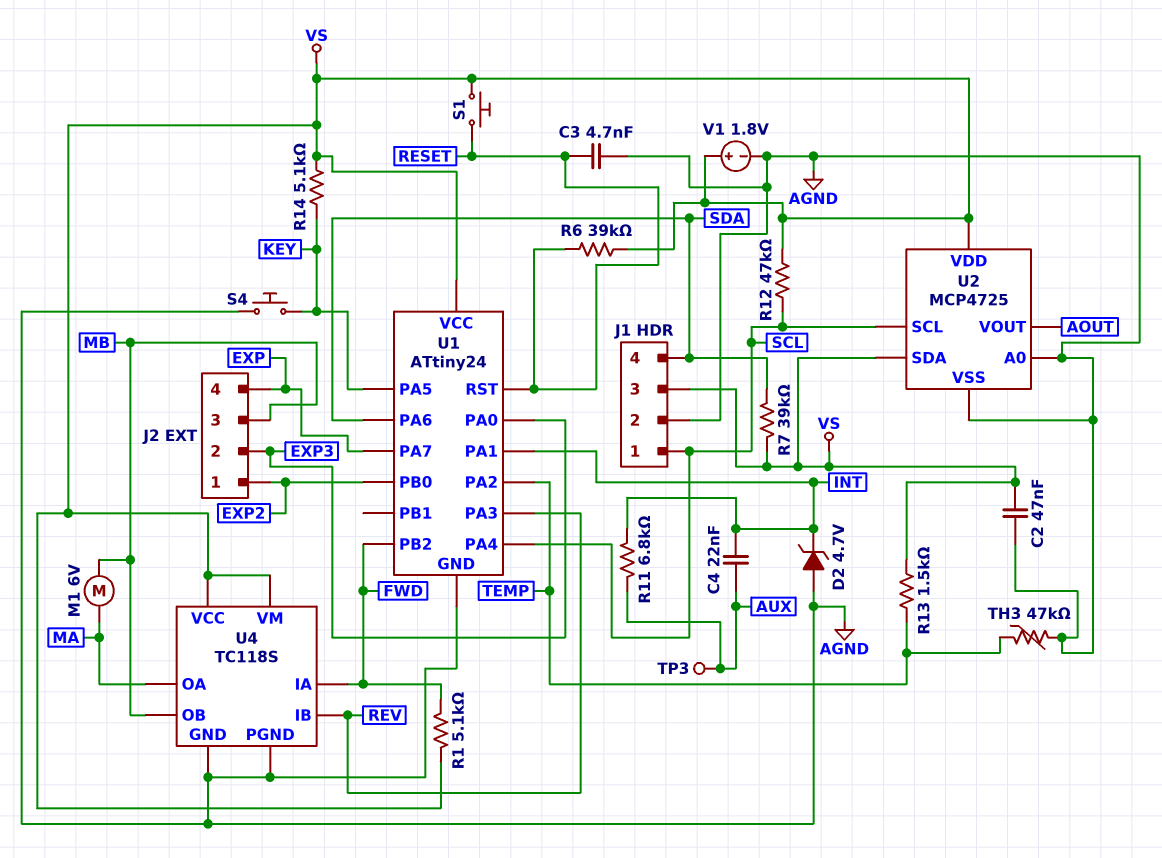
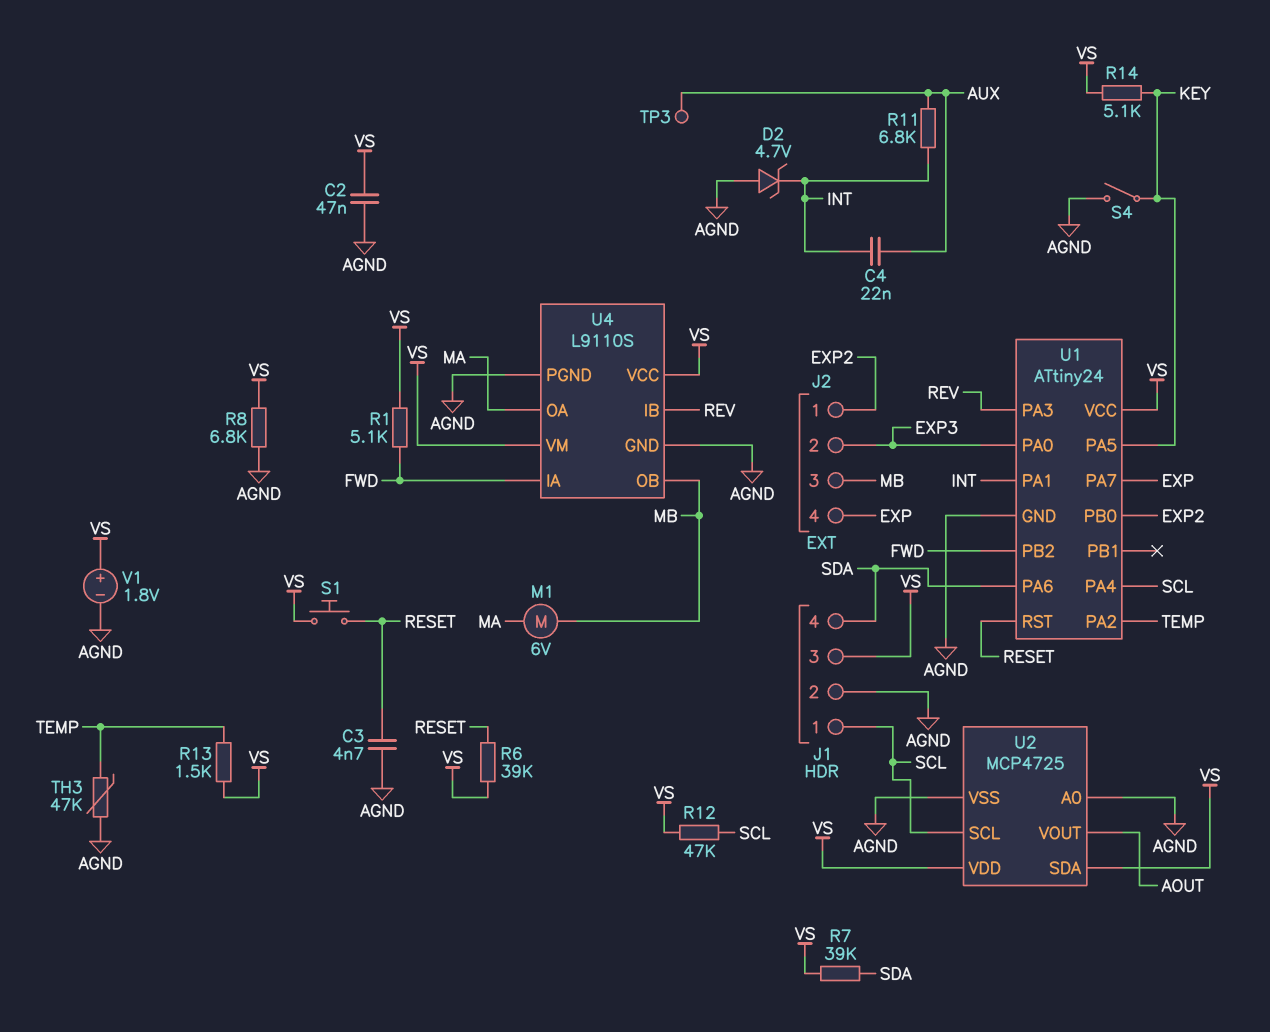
R8: none -> 6.8k (AGND, VS)
S4: button (AGND, KEY) -> switch (AGND, KEY)
U4: TC118S -> L9110S

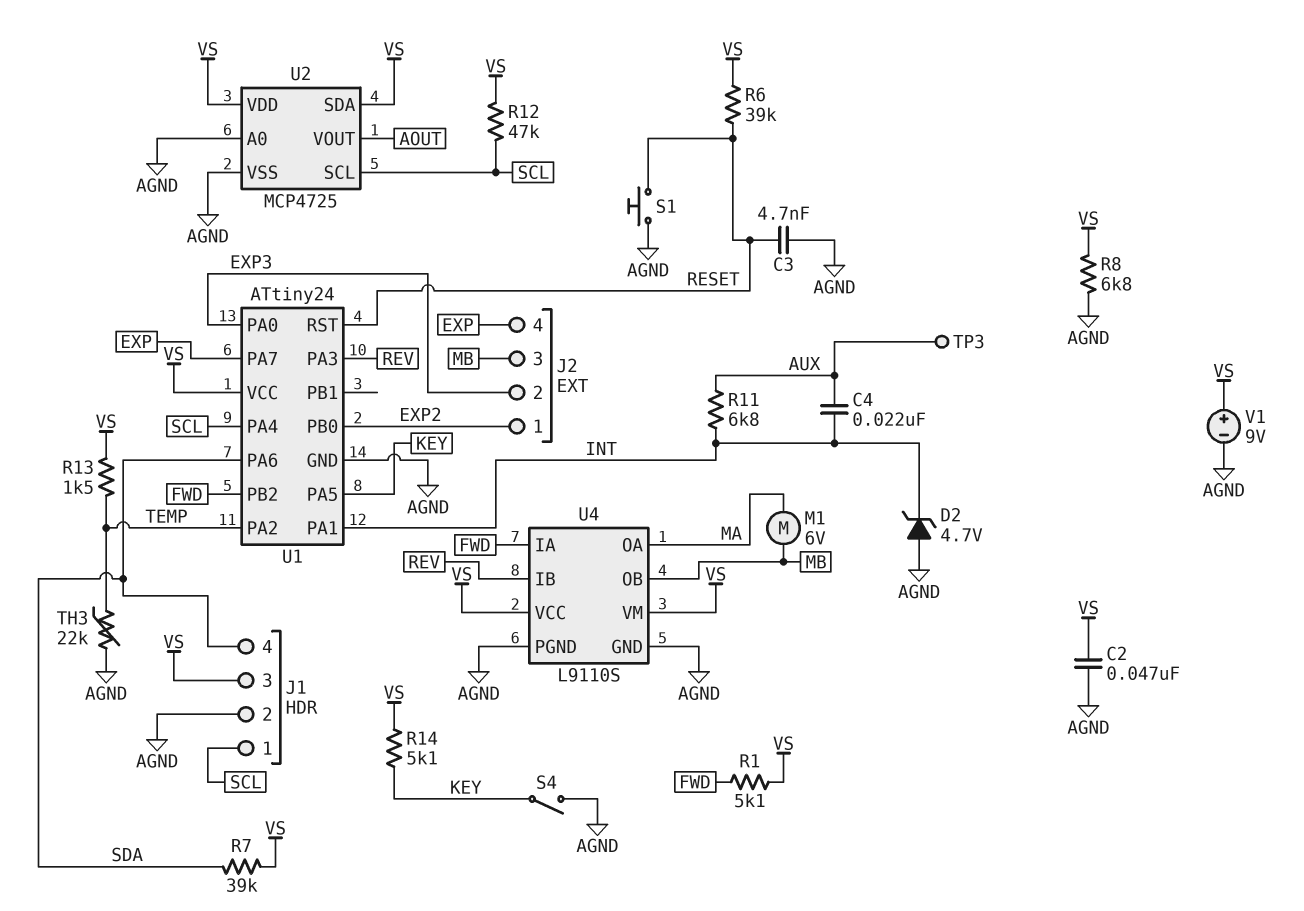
S1: button (RESET, VS) -> button (AGND, RESET)
TH3: 47k (AGND, TEMP) -> 22k (AGND, TEMP)
V1: 1.8V (plus VS, minus AGND) -> 9V (plus VS, minus AGND)

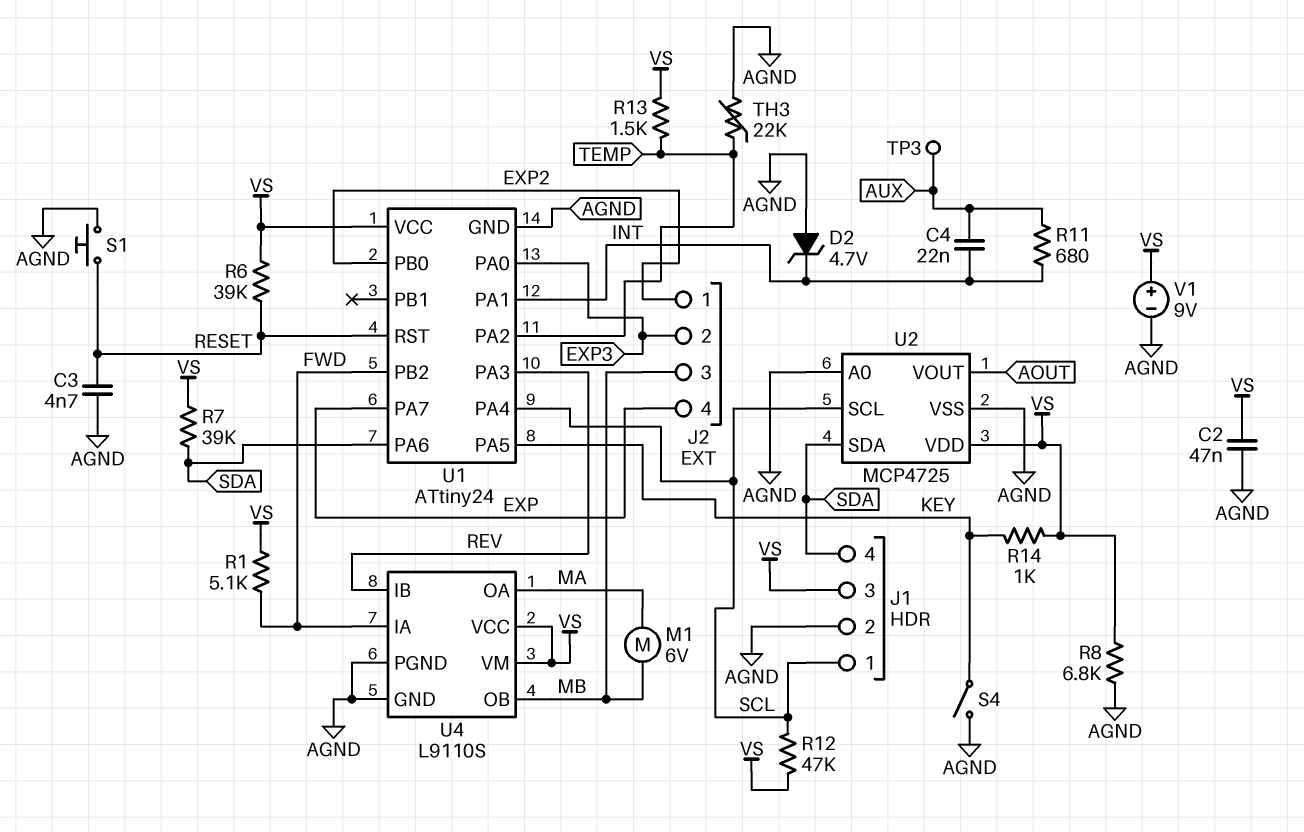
R11: 6.8k (AUX, INT) -> 680 (AUX, INT)
R14: 5.1k (KEY, VS) -> 1k (KEY, VS)
U2 pin SDA: VS -> SDA

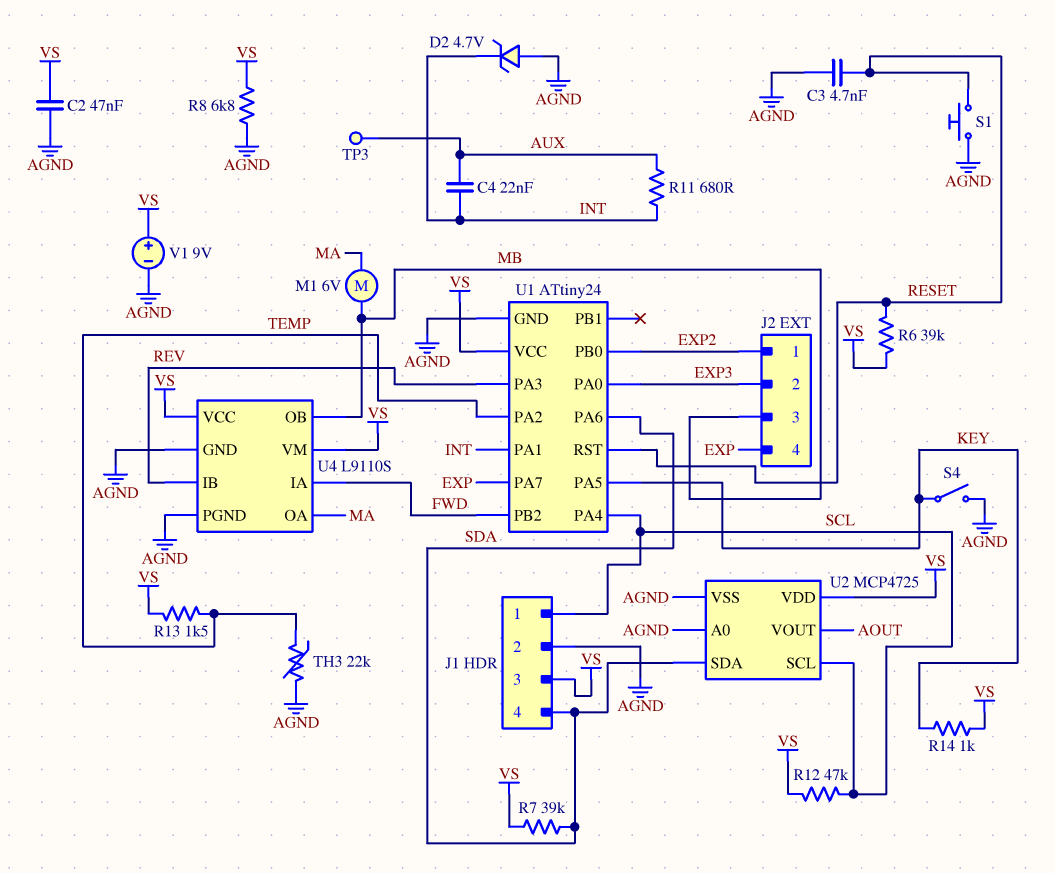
R1: 5.1k (FWD, VS) -> none

